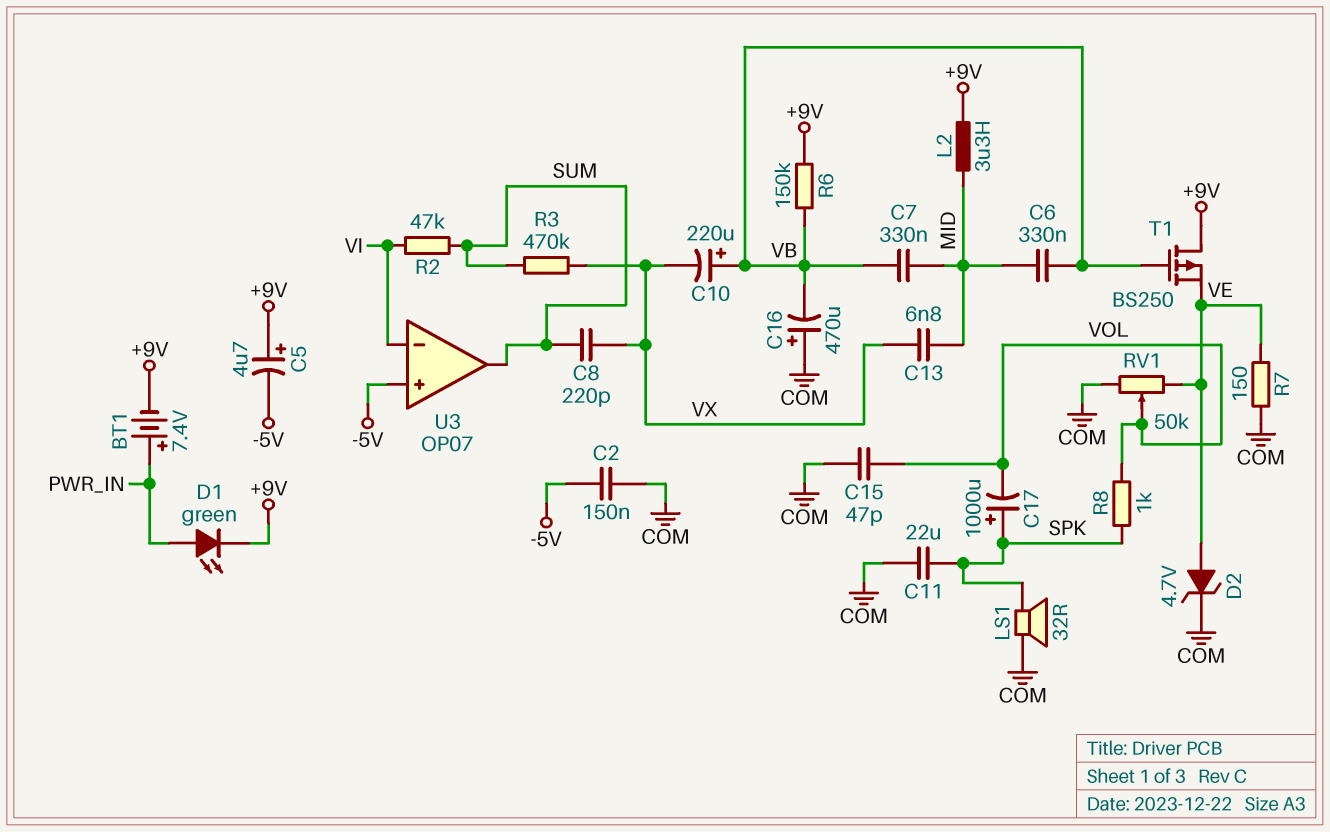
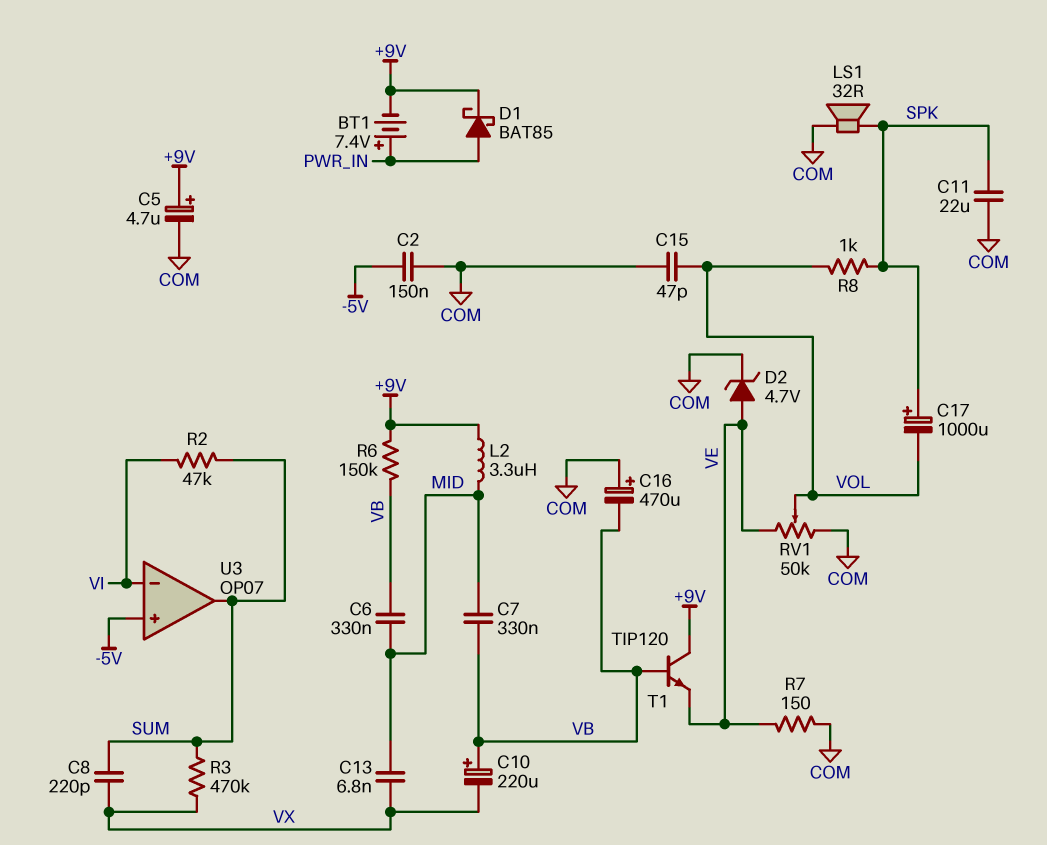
C5: 4.7uF (plus +9V, minus -5V) -> 4.7uF (plus +9V, minus COM)
D1: LED green (A PWR_IN, K +9V) -> schottky BAT85 (A PWR_IN, K +9V)
T1: PMOS BS250 (G VB, D +9V, S VE) -> NPN TIP120 (B VB, C +9V, E VE)

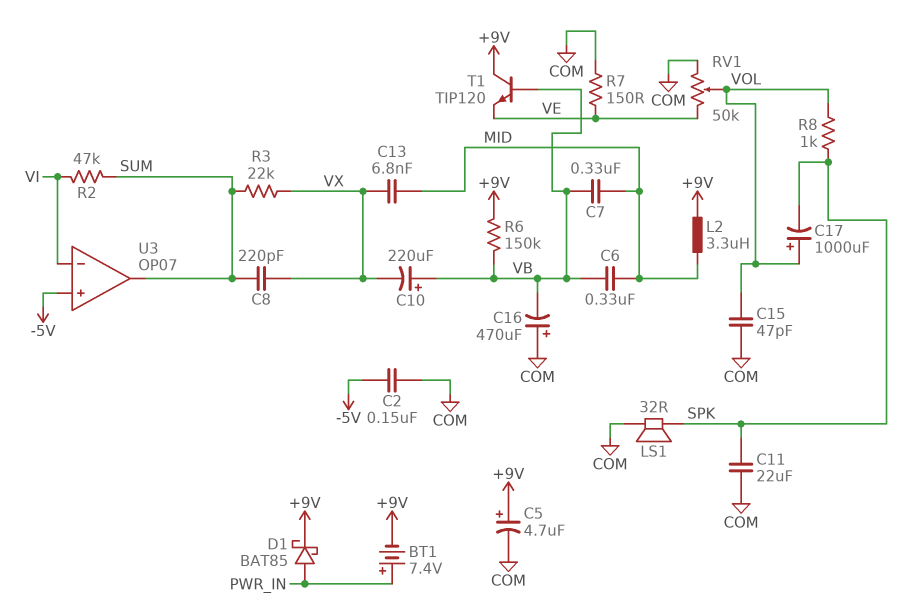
C17: 1000uF (plus SPK, minus VOL) -> 1000uF (plus VOL, minus SPK)
D2: zener 4.7V (A VE, K COM) -> none
R3: 470k (SUM, VX) -> 22k (SUM, VX)

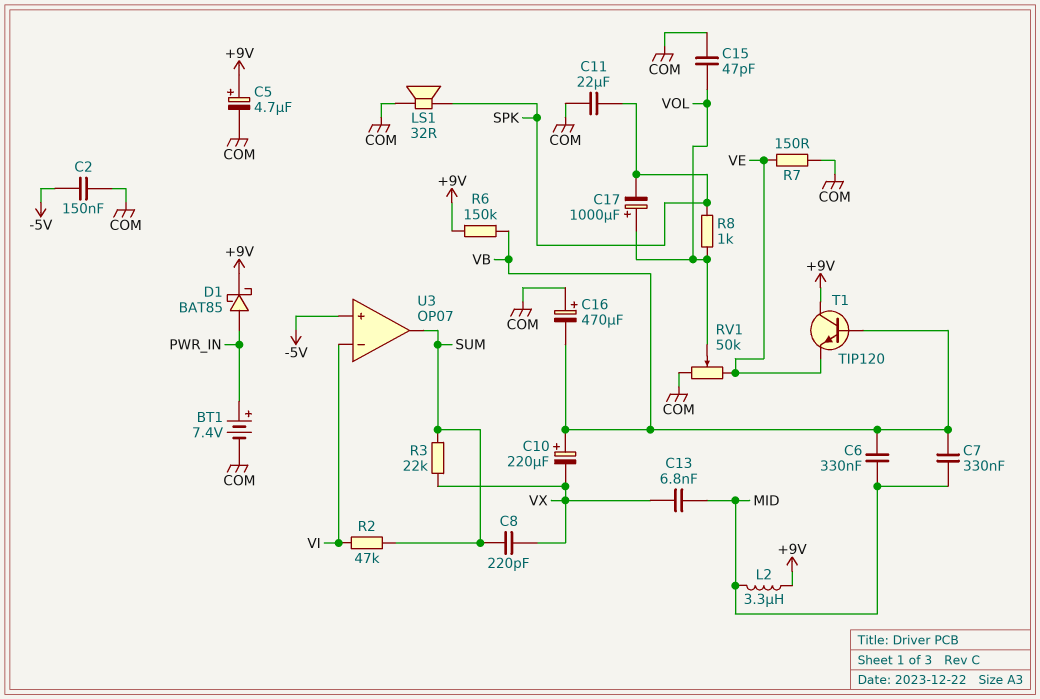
BT1: 7.4V (plus PWR_IN, minus +9V) -> 7.4V (plus PWR_IN, minus COM)

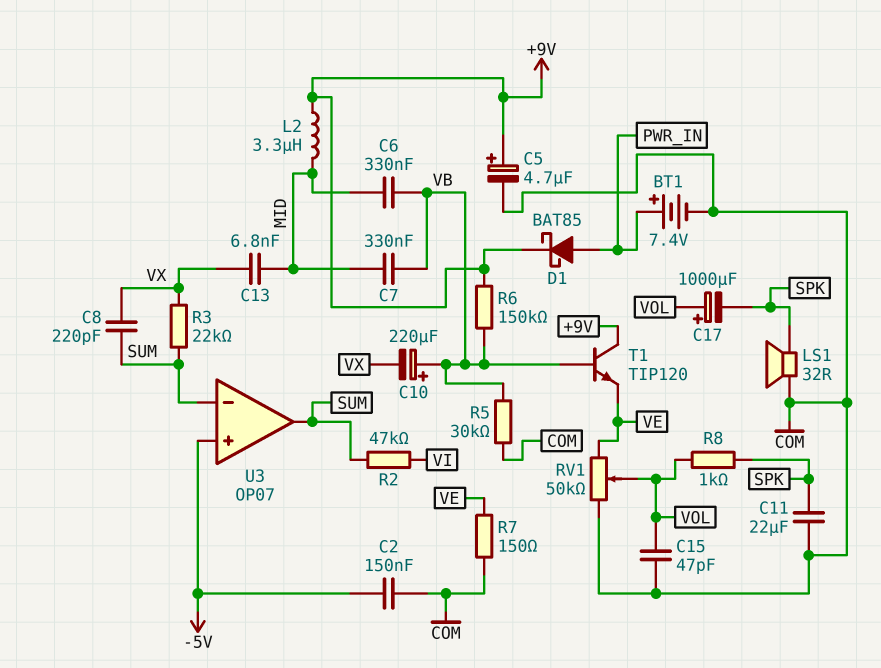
C16: 470uF (plus COM, minus VB) -> none
R5: none -> 30k (COM, VB)
U3 pin in-: VI -> SUM

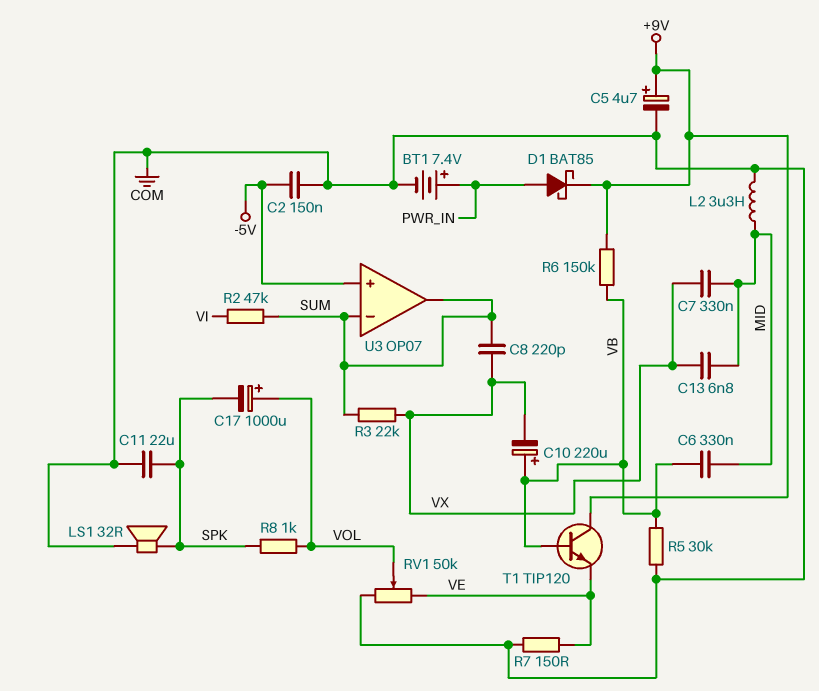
C7: 330nF (MID, VB) -> 330nF (MID, VX)
C15: 47pF (COM, VOL) -> none
L2: 3.3uH (+9V, MID) -> 3.3uH (COM, MID)

